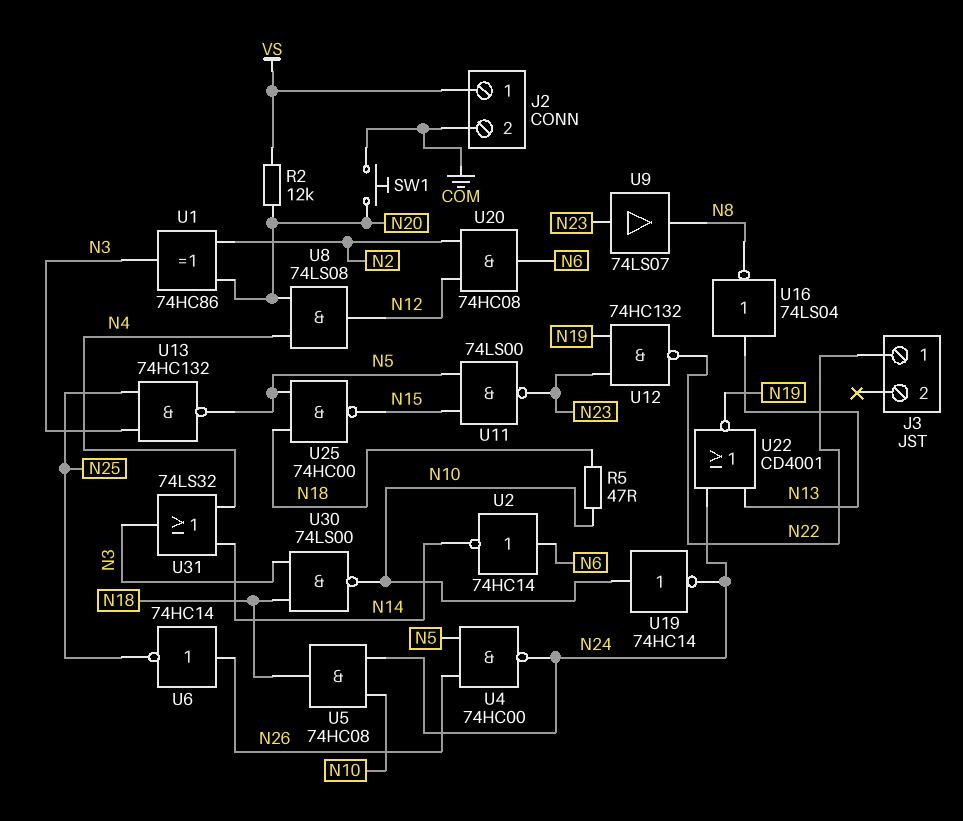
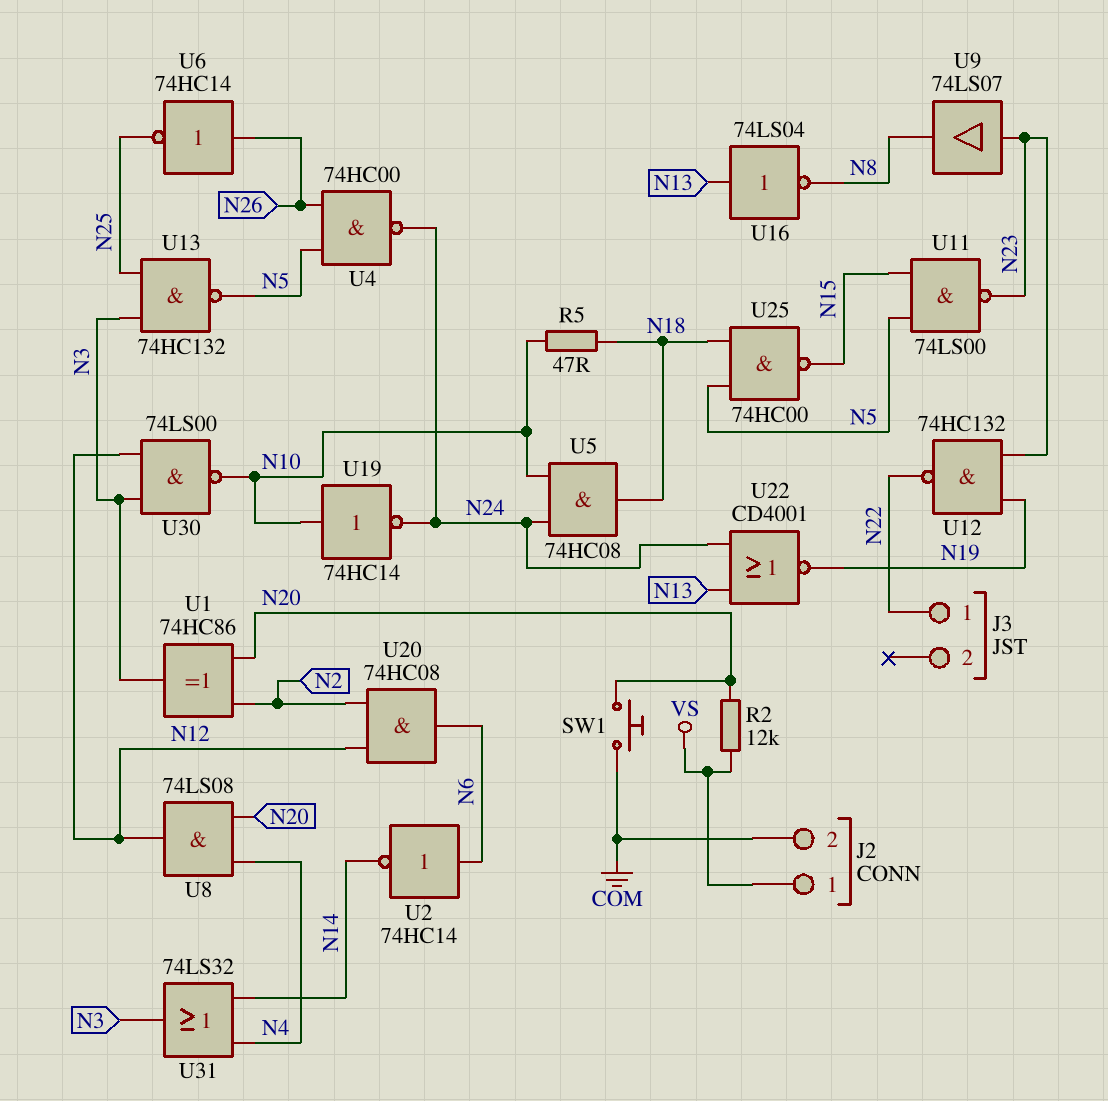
U30: NAND 74LS00 (in N3, in N18, out N10) -> NAND 74LS00 (in N3, in N12, out N10)

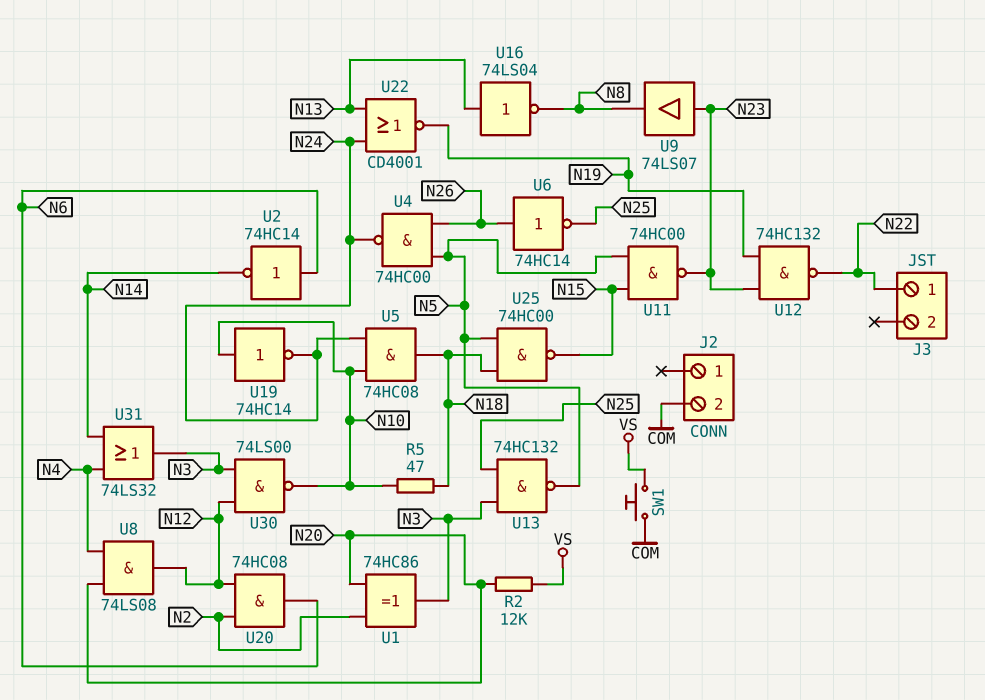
J2 pin 1: VS -> none
SW1: button (COM, N20) -> button (COM, VS)
U11: NAND 74LS00 (in N5, in N15, out N23) -> NAND 74HC00 (in N5, in N15, out N23)

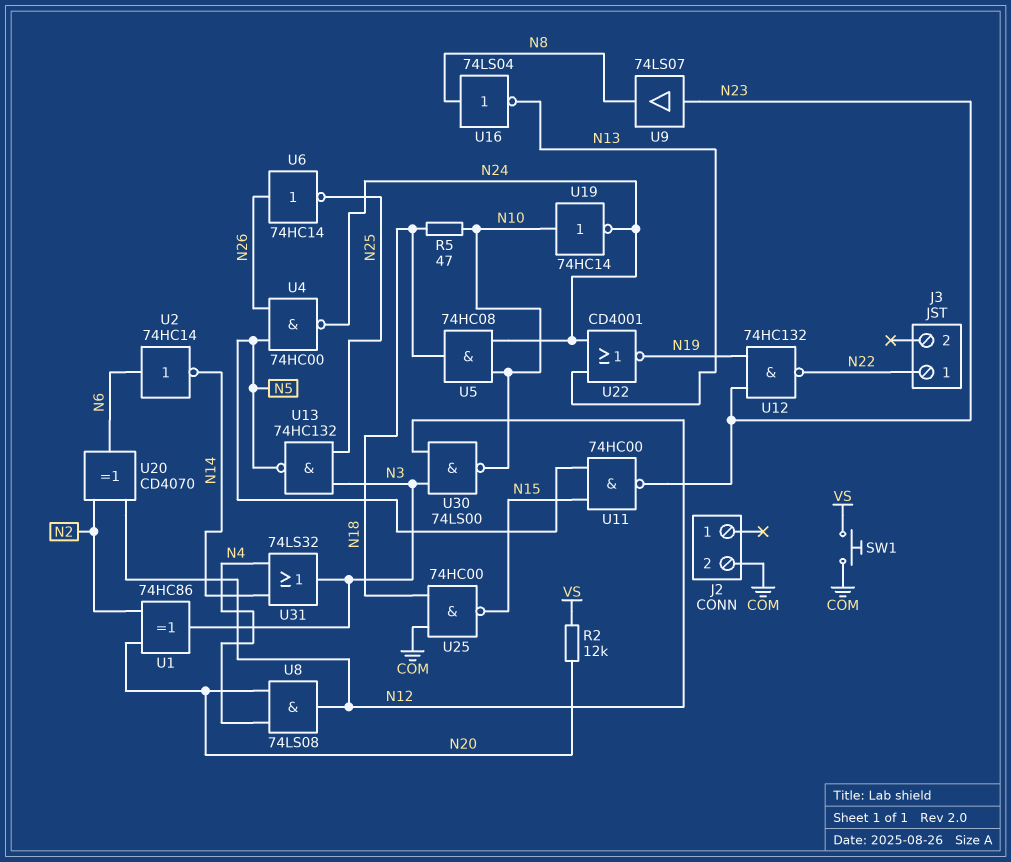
U16: NOT 74LS04 (in N13, out N8) -> NOT 74LS04 (in N8, out N13)
U20: AND 74HC08 (in N2, in N12, out N6) -> XOR CD4070 (in N2, in N12, out N6)
U25: NAND 74HC00 (in N5, in N18, out N15) -> NAND 74HC00 (in COM, in N18, out N15)

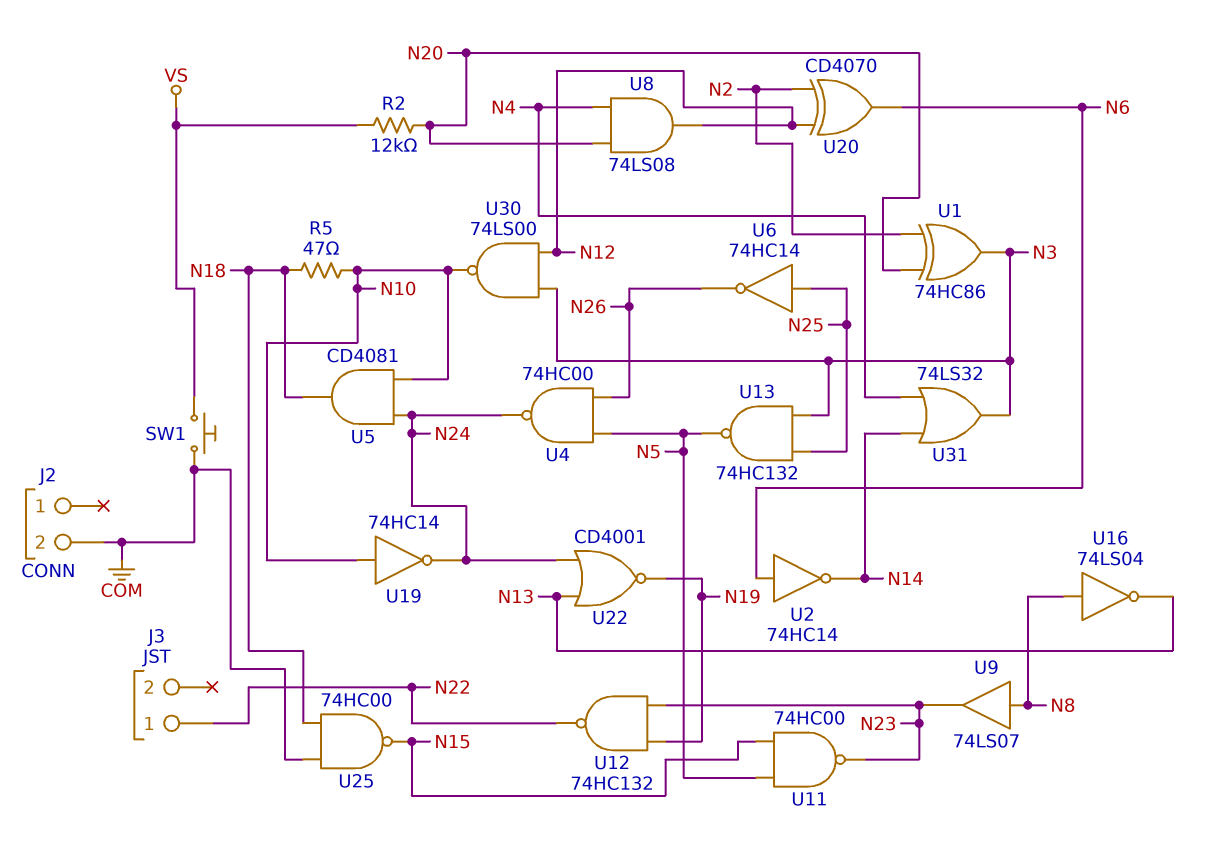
U5: AND 74HC08 (in N10, in N24, out N18) -> AND CD4081 (in N10, in N24, out N18)
U6: NOT 74HC14 (in N26, out N25) -> NOT 74HC14 (in N25, out N26)
U9: buffer 74LS07 (in N23, out N8) -> buffer 74LS07 (in N8, out N23)

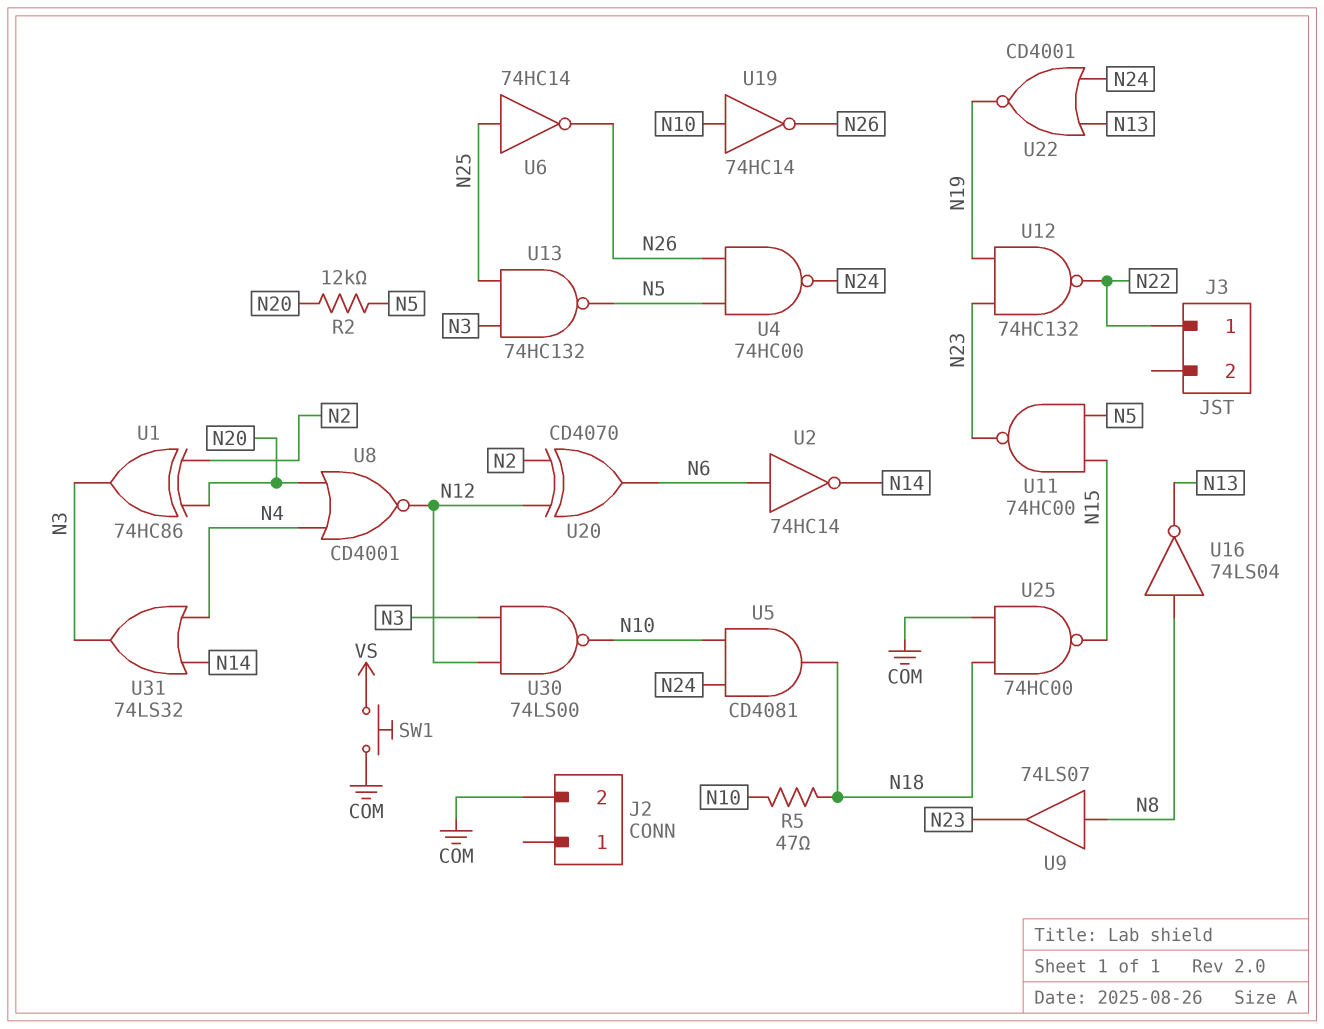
R2: 12k (N20, VS) -> 12k (N5, N20)
U8: AND 74LS08 (in N4, in N20, out N12) -> NOR CD4001 (in N4, in N20, out N12)
U19: NOT 74HC14 (in N10, out N24) -> NOT 74HC14 (in N10, out N26)

